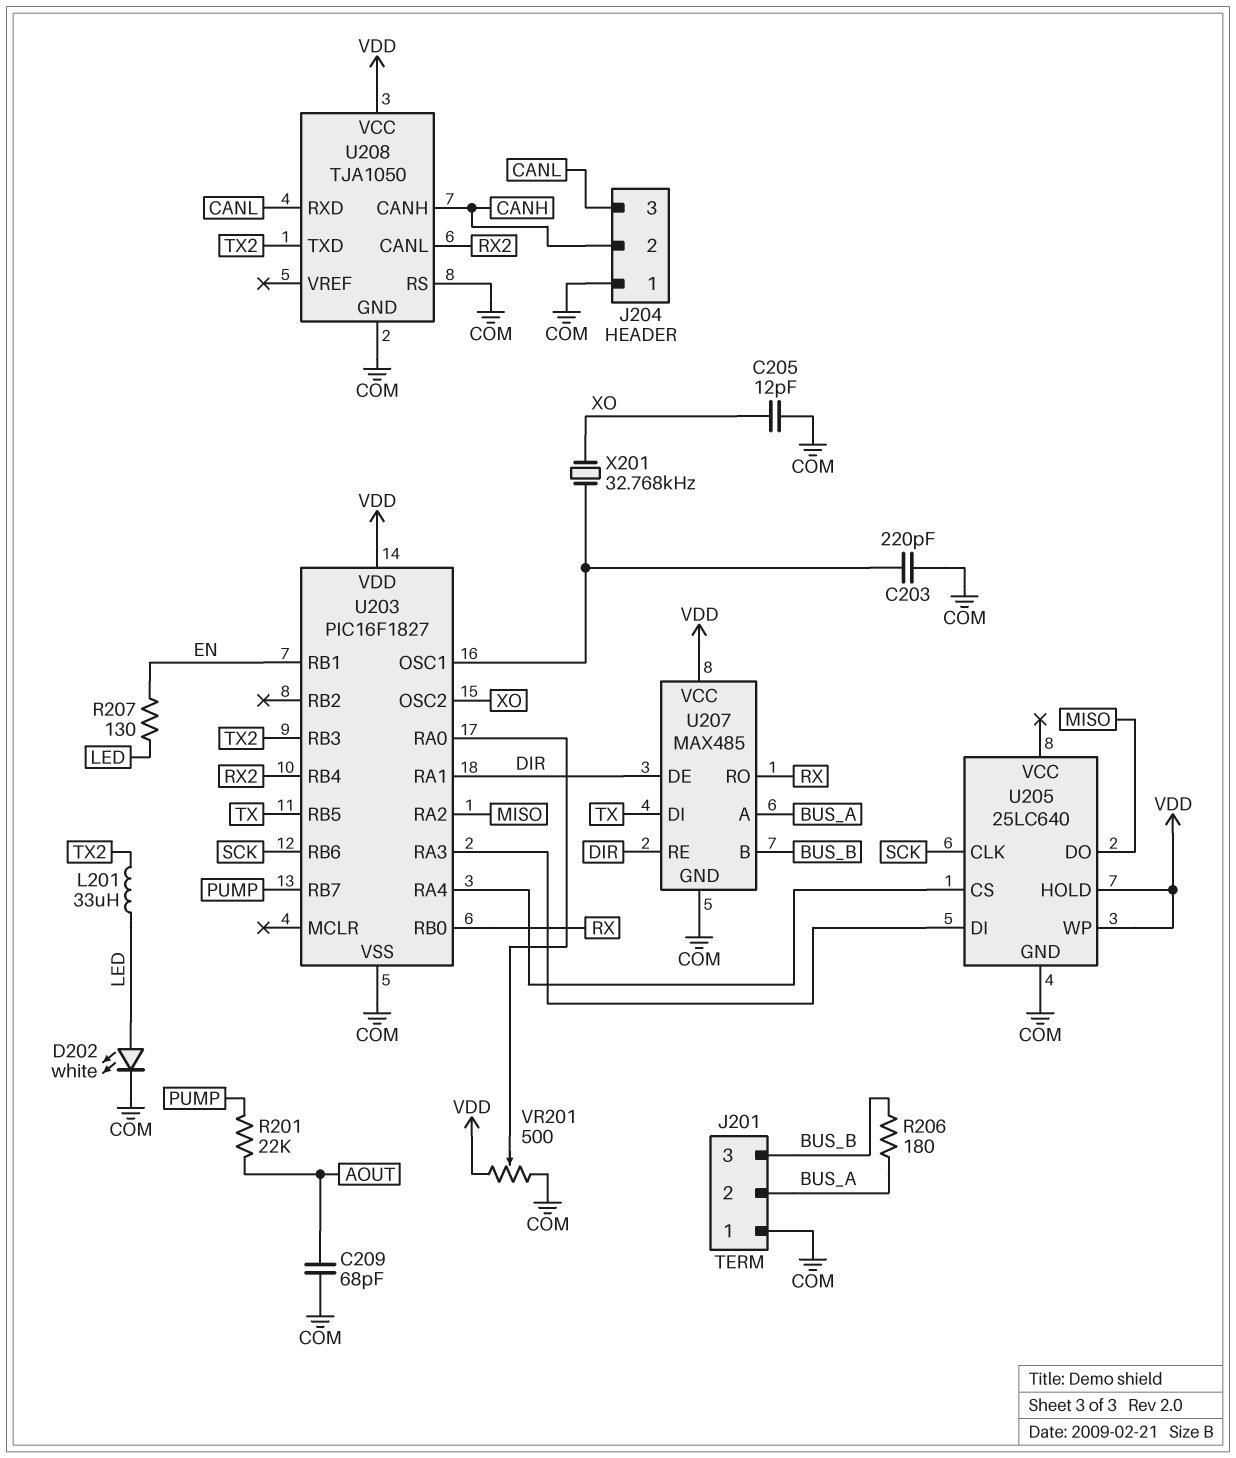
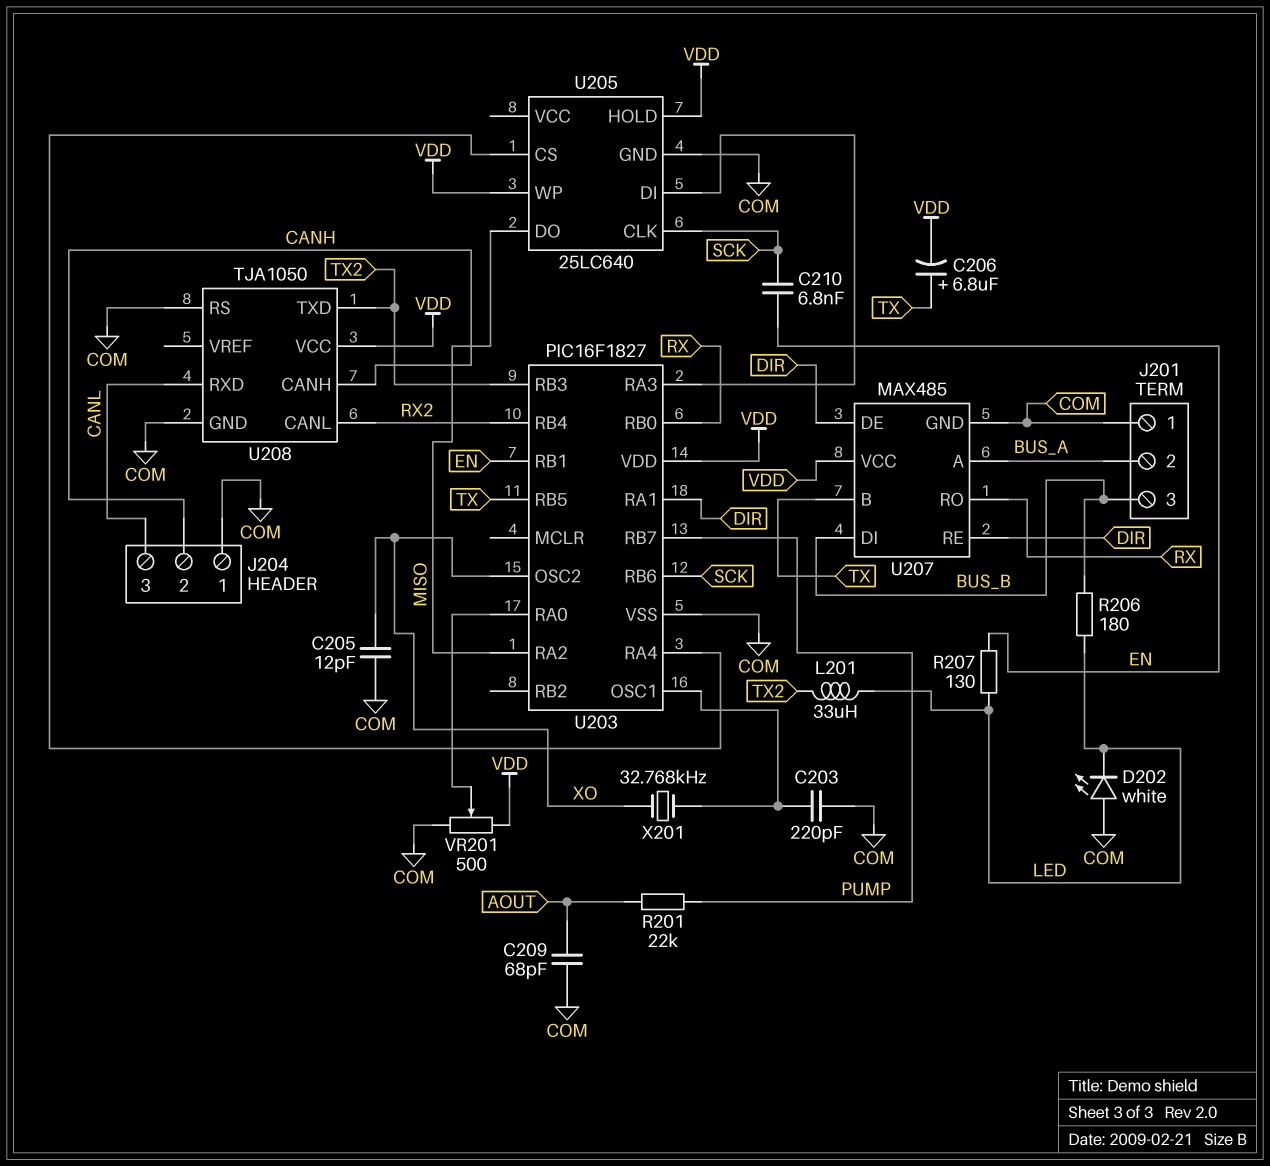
C206: none -> 6.8uF (plus TX, minus VDD)
C210: none -> 6.8nF (EN, SCK)
D202: LED white (A LED, K COM) -> LED white (A COM, K LED)
R206: 180 (BUS_A, BUS_B) -> 180 (BUS_B, LED)
U207 pin B: BUS_B -> TX
U207 pin DI: TX -> BUS_B

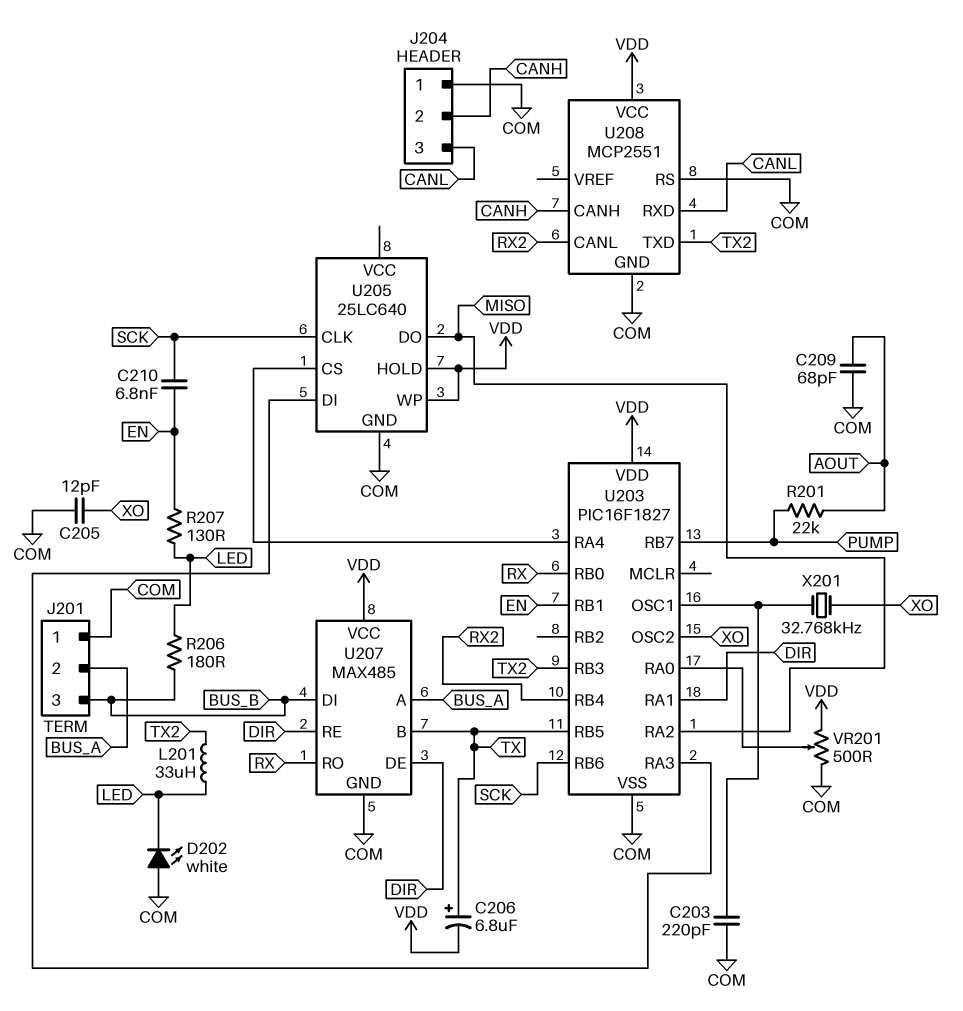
U208: TJA1050 -> MCP2551

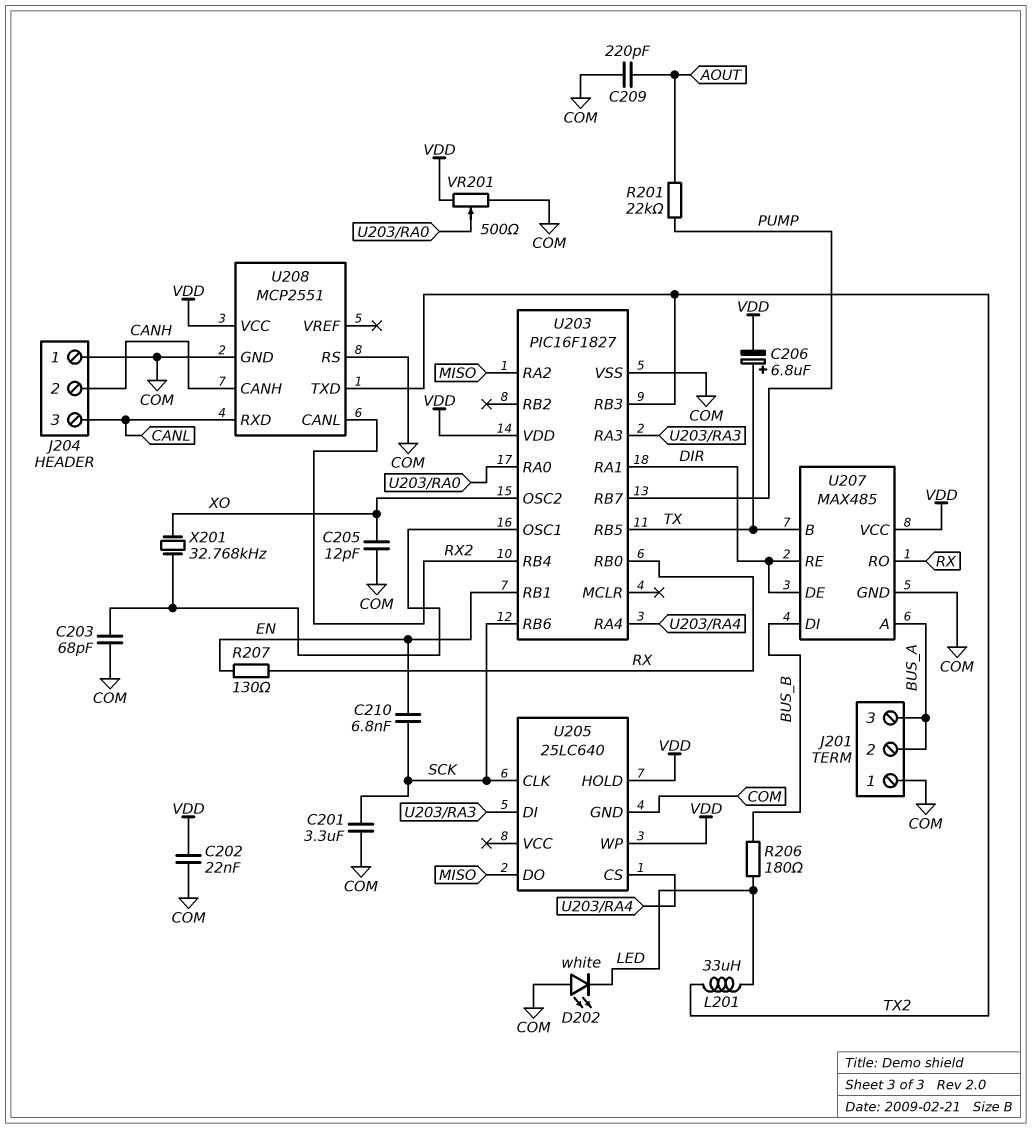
C201: none -> 3.3uF (COM, SCK)
C202: none -> 22nF (COM, VDD)
C203: 220pF (COM, U203/OSC1) -> 68pF (COM, U203/OSC1)
C209: 68pF (AOUT, COM) -> 220pF (AOUT, COM)
J201 pin 3: BUS_B -> BUS_A
R207: 130 (EN, LED) -> 130 (EN, RX)

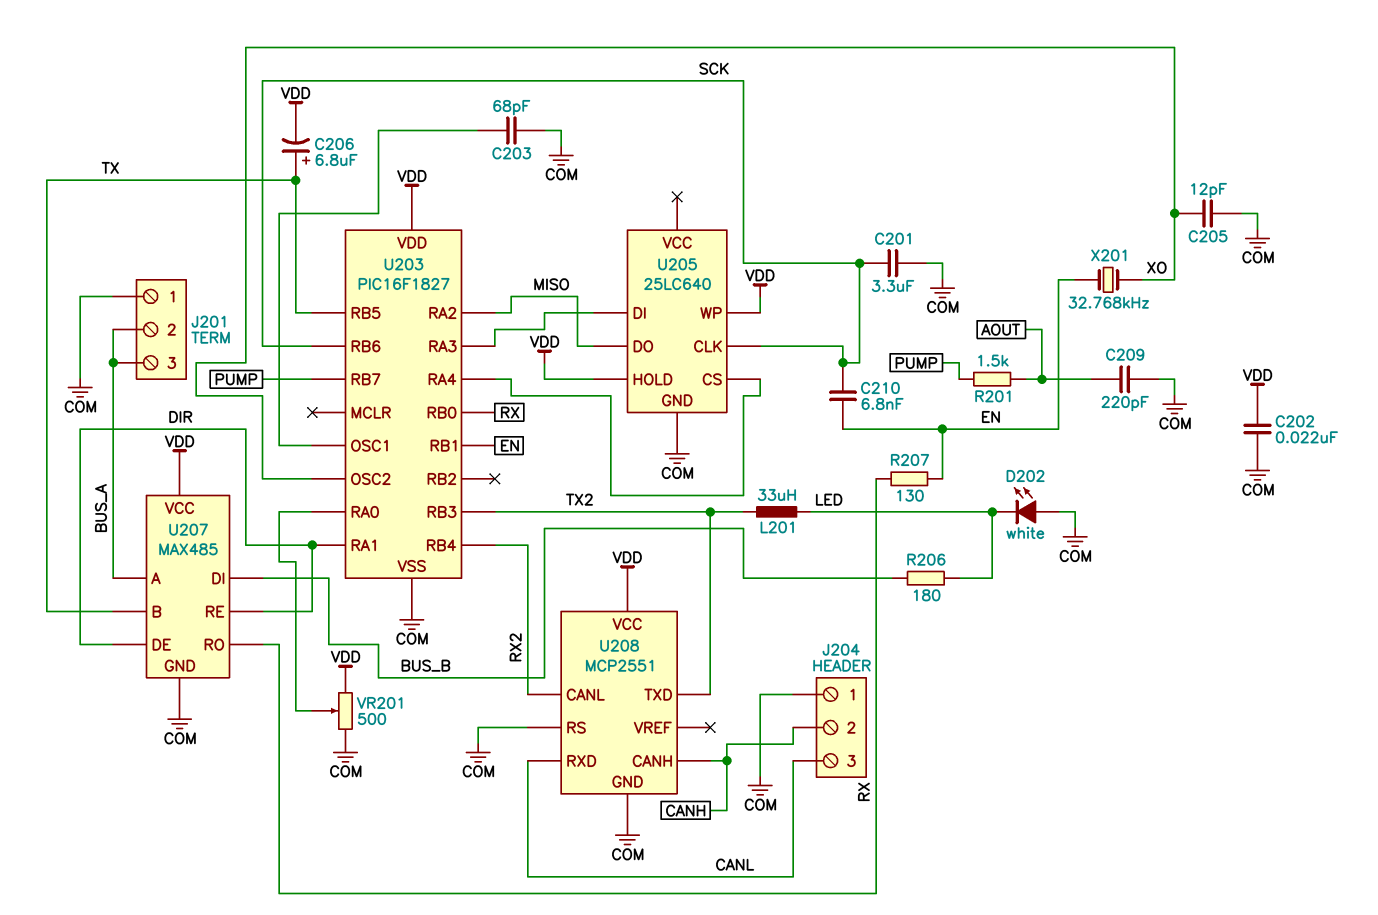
R201: 22k (AOUT, PUMP) -> 1.5k (AOUT, PUMP)
X201: 32.768kHz (U203/OSC1, XO) -> 32.768kHz (EN, XO)

